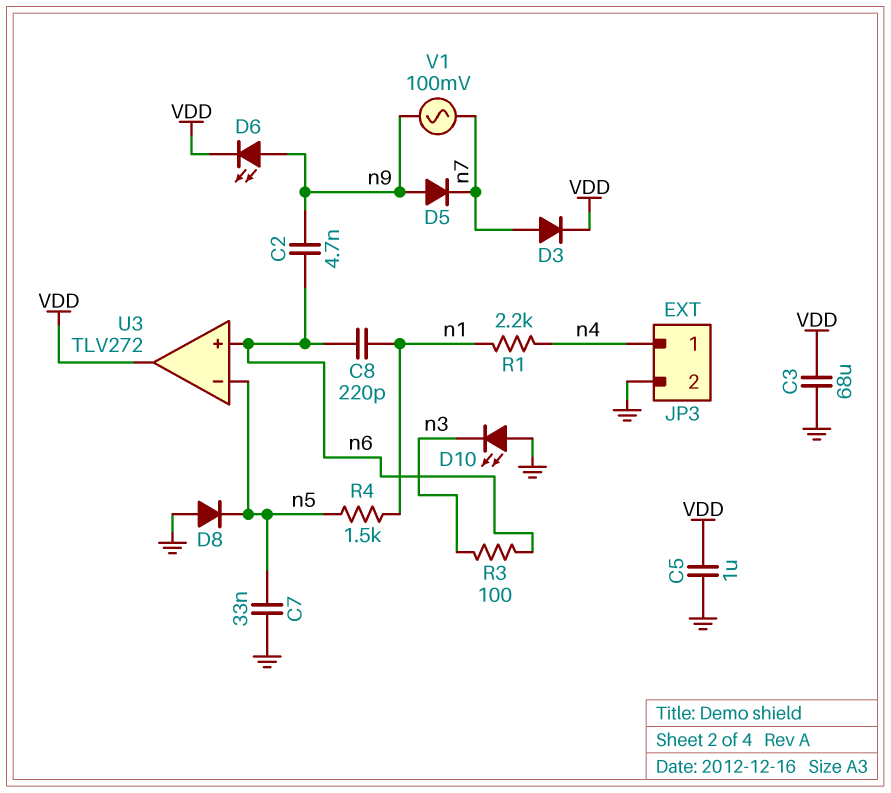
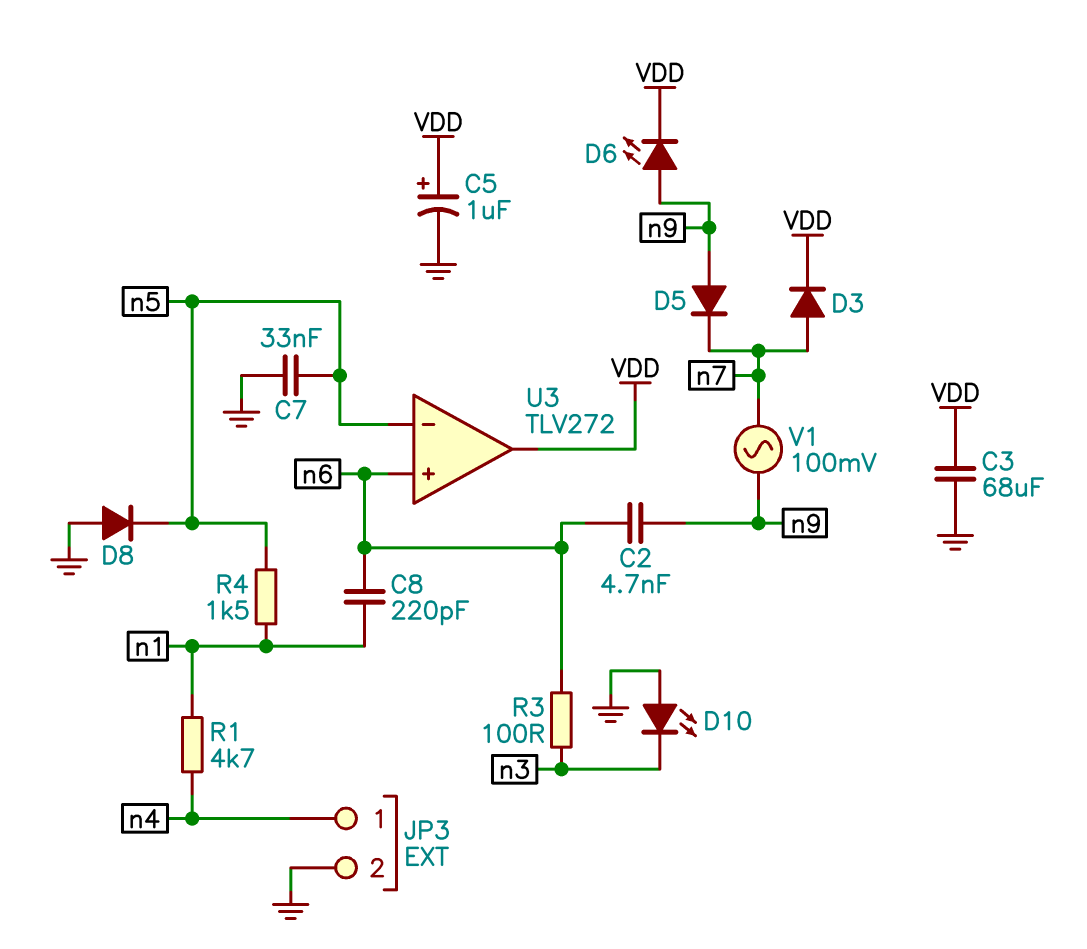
C5: 1uF (GND, VDD) -> 1uF (plus VDD, minus GND)
R1: 2.2k (n1, n4) -> 4.7k (n1, n4)

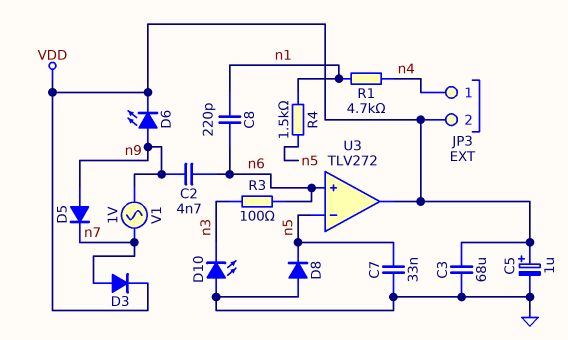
JP3 pin 2: GND -> VDD
V1: AC 100mV (n7, n9) -> AC 1V (n7, n9)

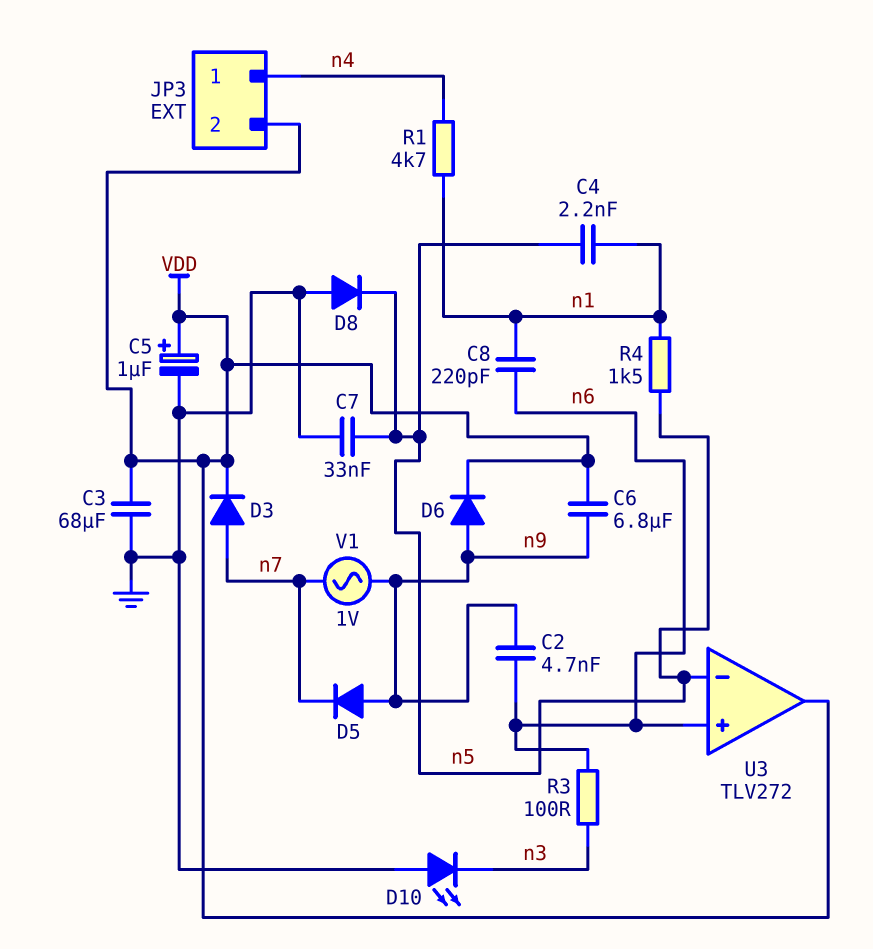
C4: none -> 2.2nF (n1, n5)
C6: none -> 6.8uF (VDD, n9)
D6: LED (A n9, K VDD) -> diode (A n9, K VDD)

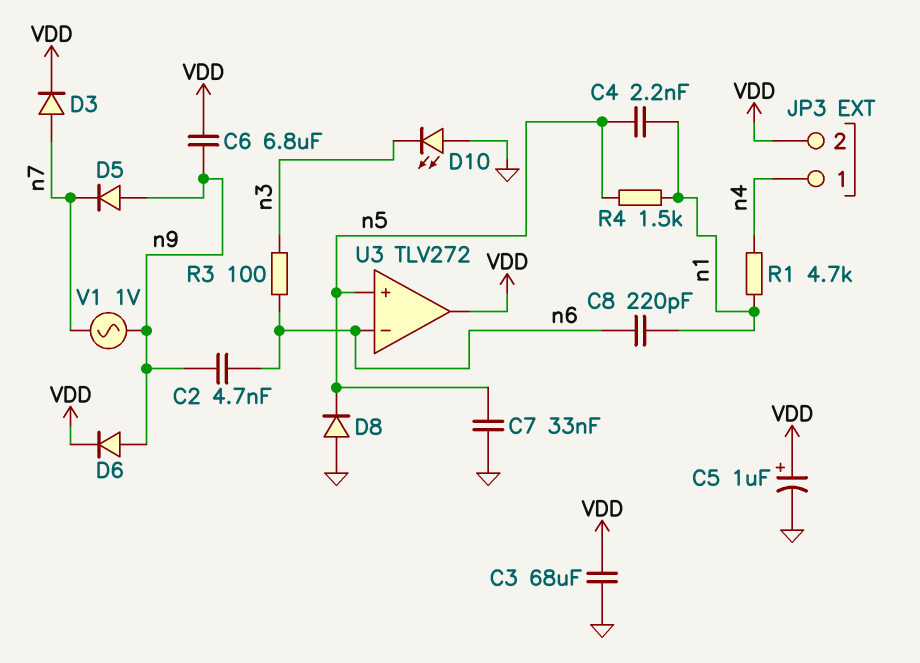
U3 pin in+: n6 -> n5
U3 pin in-: n5 -> n6

